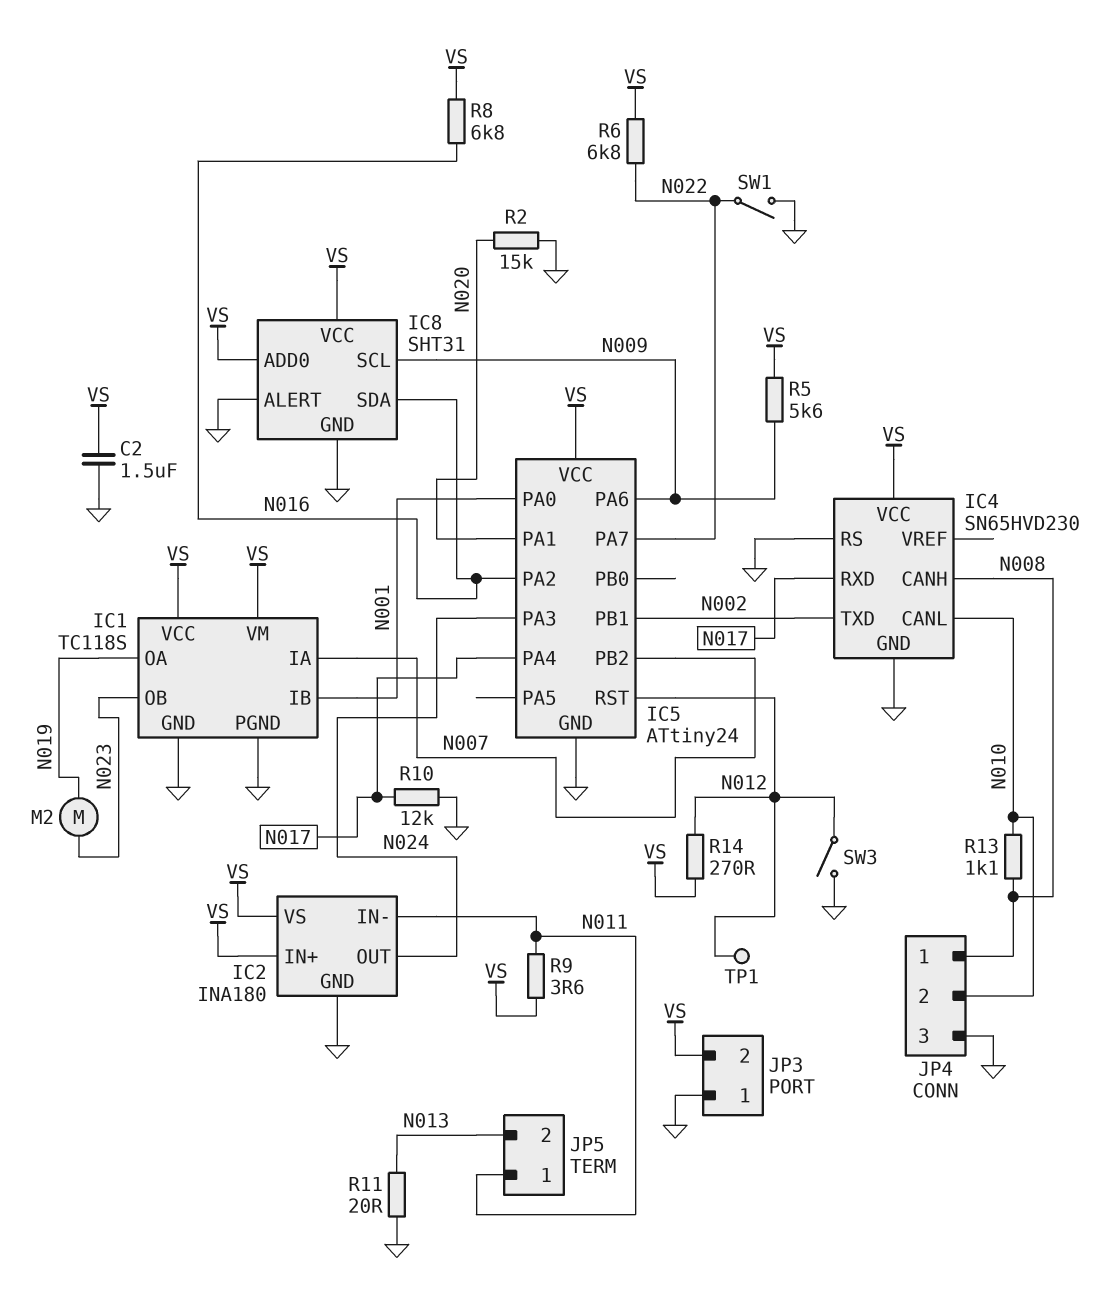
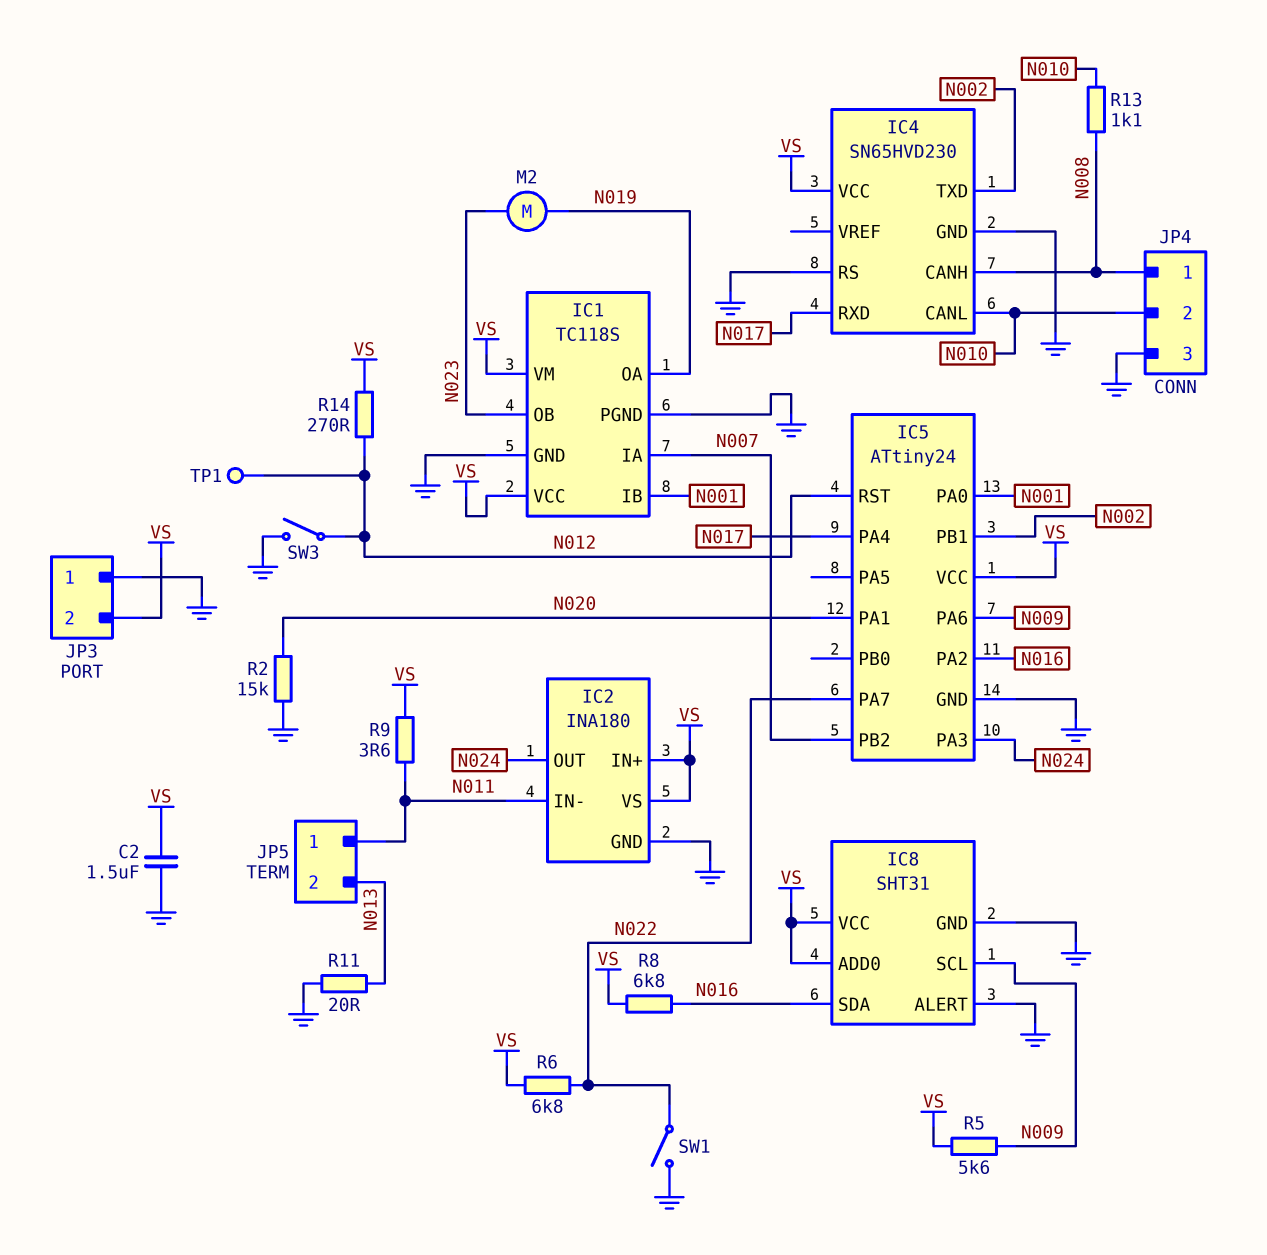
R10: 12k (GND, N017) -> none

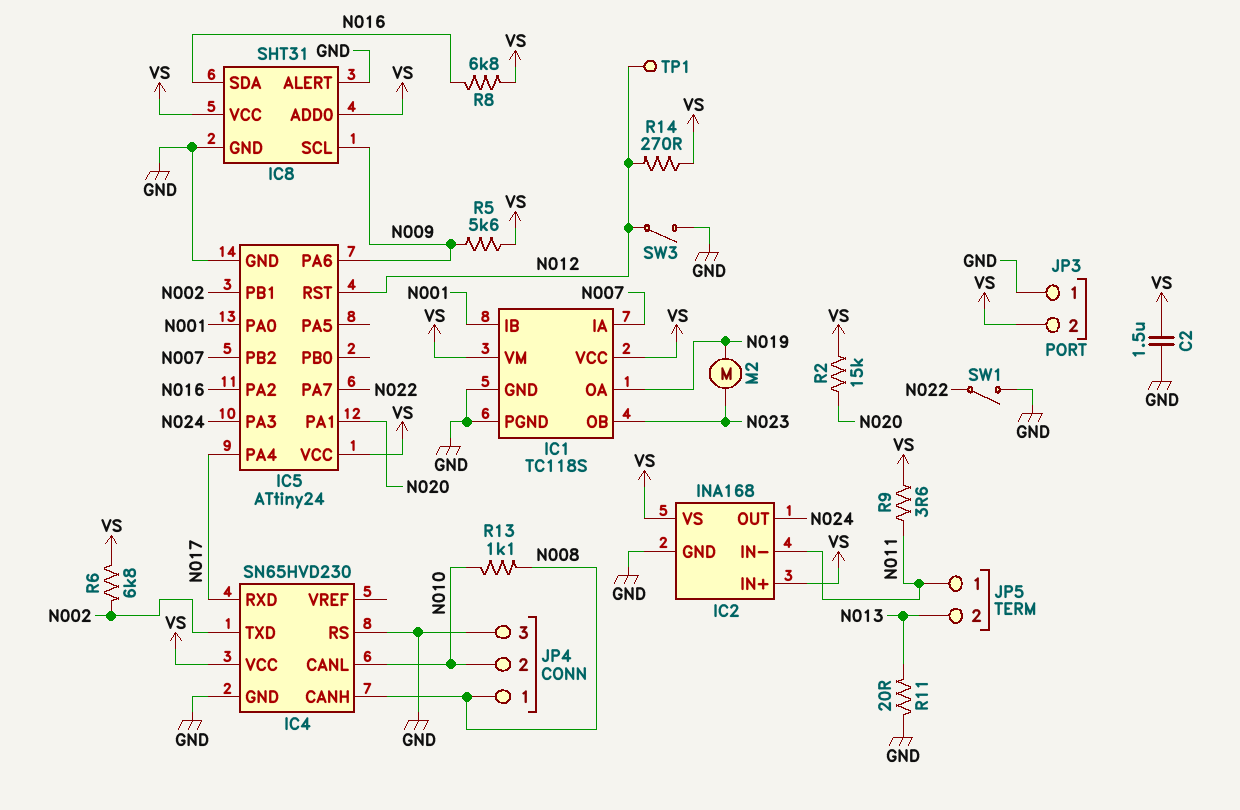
IC2: INA180 -> INA168
R2: 15k (GND, N020) -> 15k (N020, VS)
R6: 6.8k (N022, VS) -> 6.8k (N002, VS)

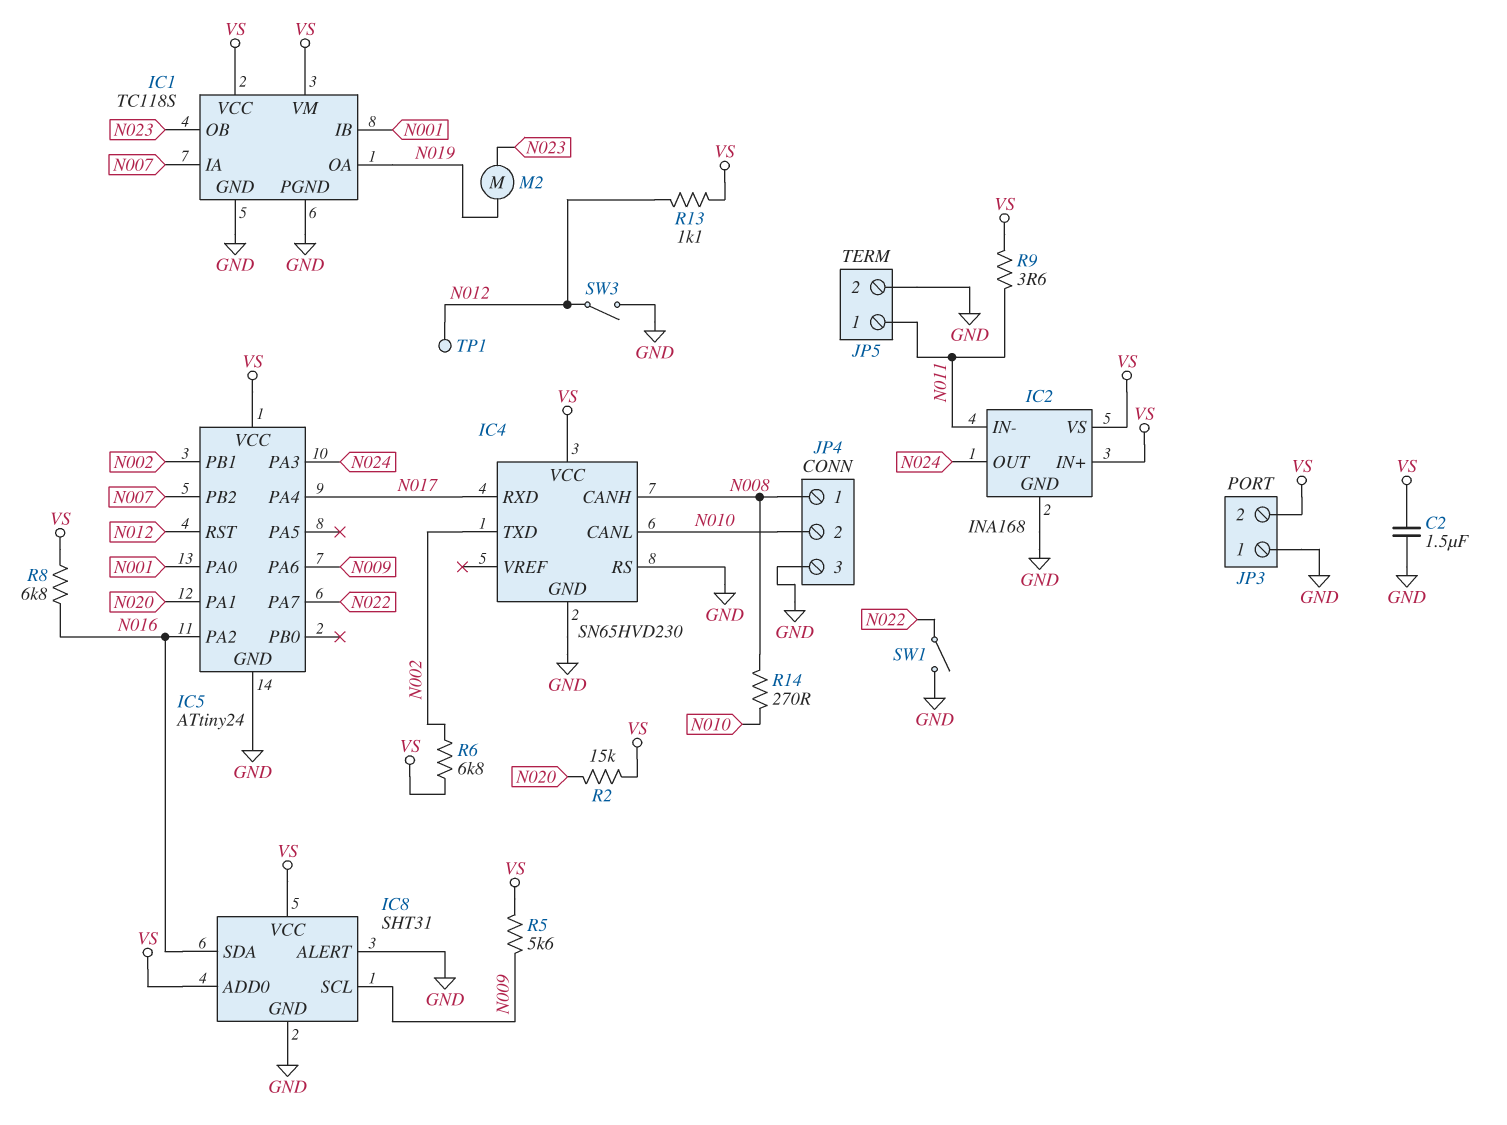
JP5 pin 2: N013 -> GND
R11: 20 (GND, N013) -> none
R13: 1.1k (N008, N010) -> 1.1k (N012, VS)
R14: 270 (N012, VS) -> 270 (N008, N010)

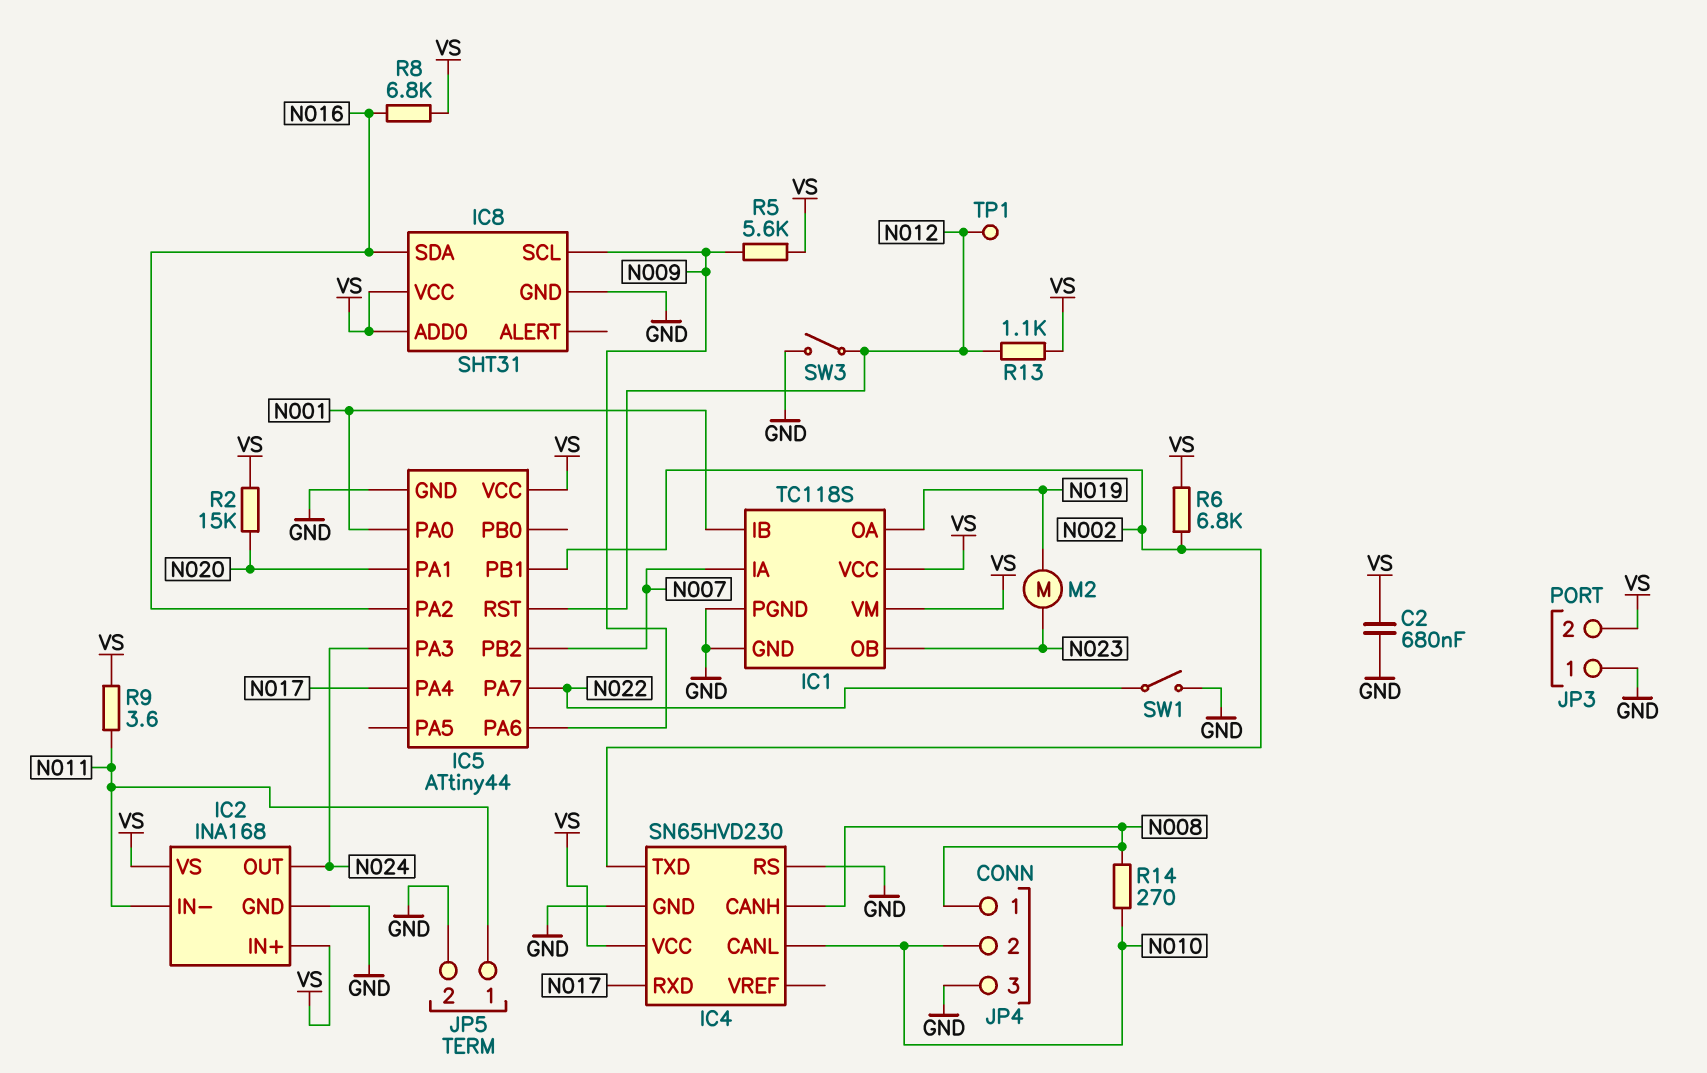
C2: 1.5uF (GND, VS) -> 680nF (GND, VS)
IC5: ATtiny24 -> ATtiny44
IC8 pin ALERT: GND -> none

